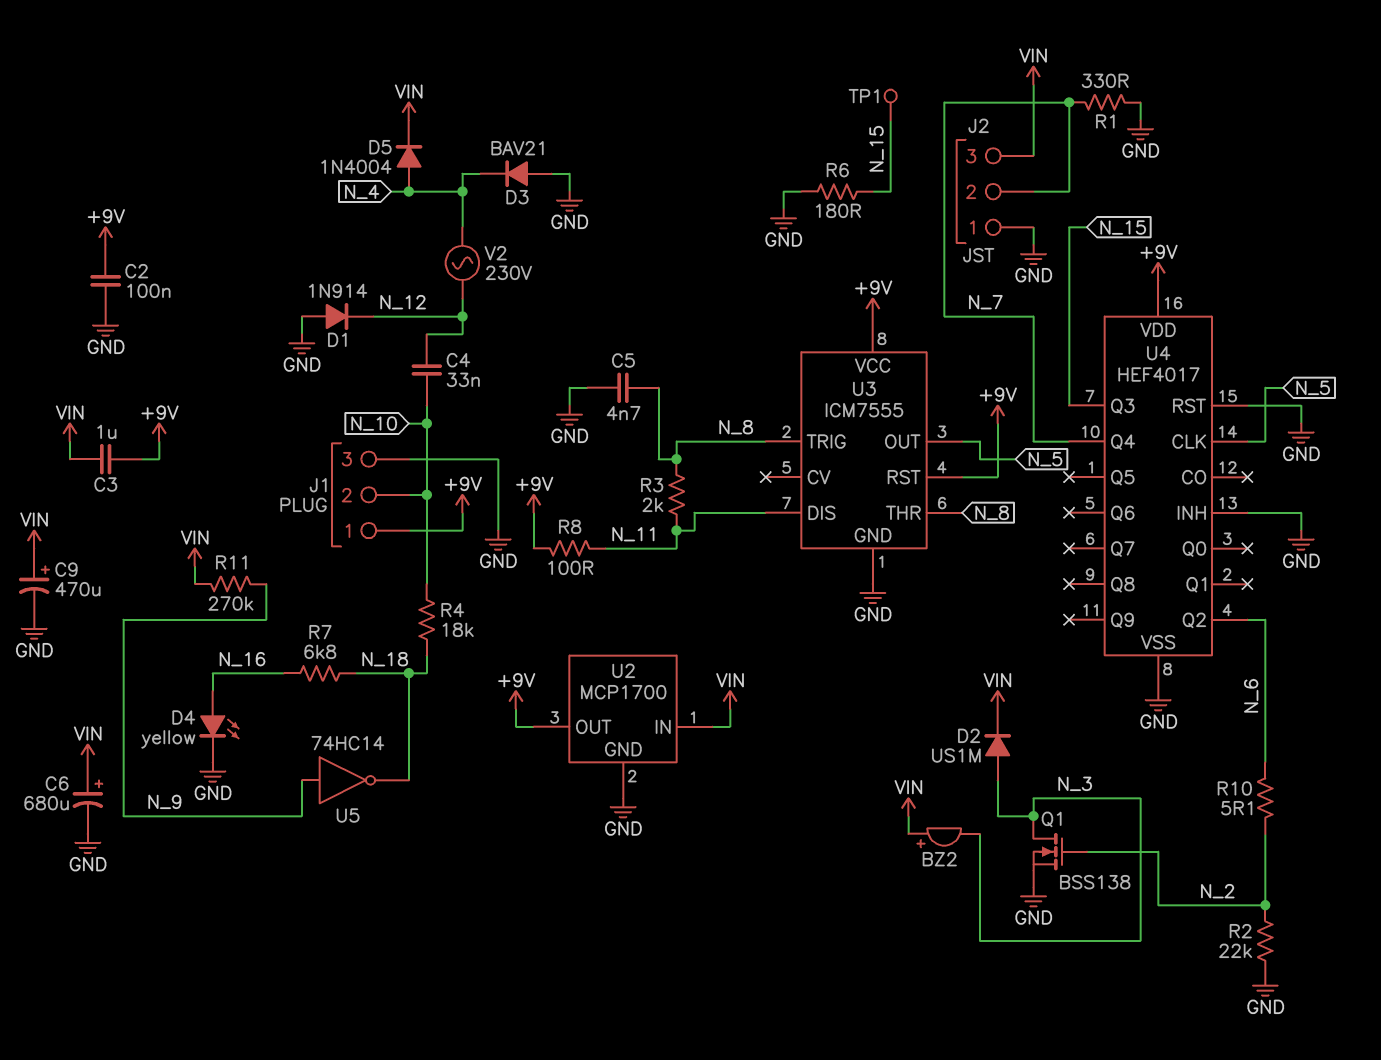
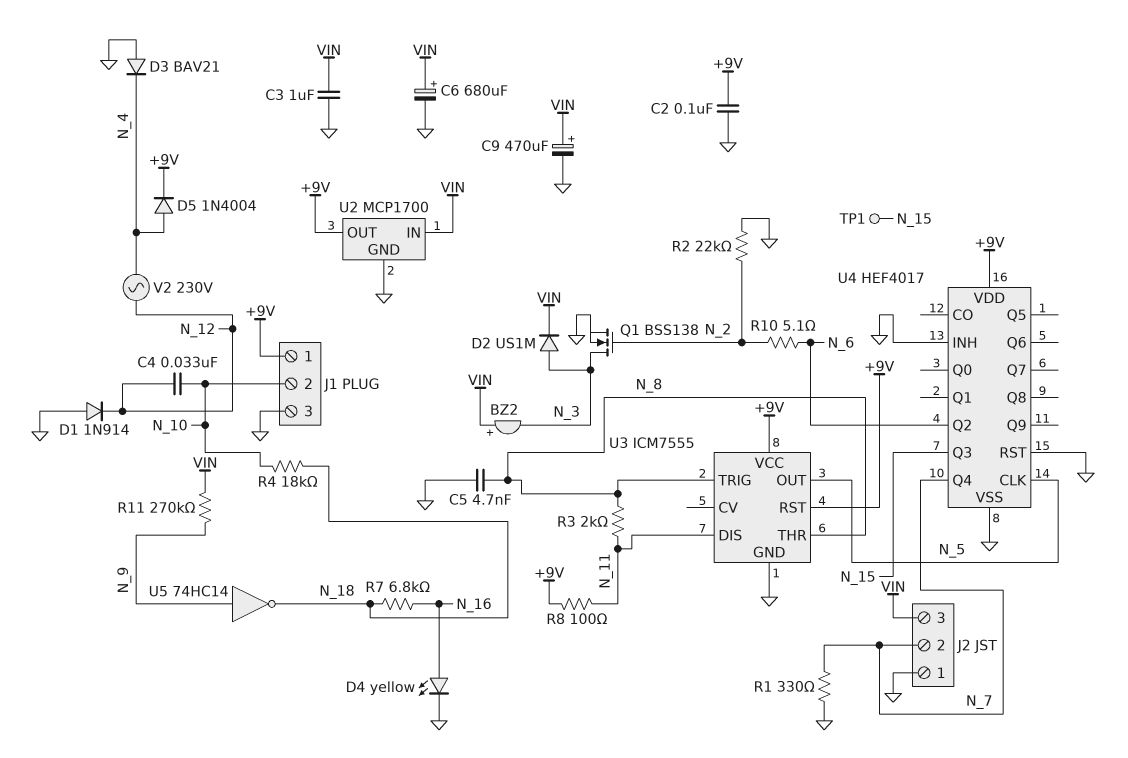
C3: 1uF (+9V, VIN) -> 1uF (GND, VIN)
D5: diode 1N4004 (A N_4, K VIN) -> diode 1N4004 (A N_4, K +9V)
R6: 180 (GND, N_15) -> none

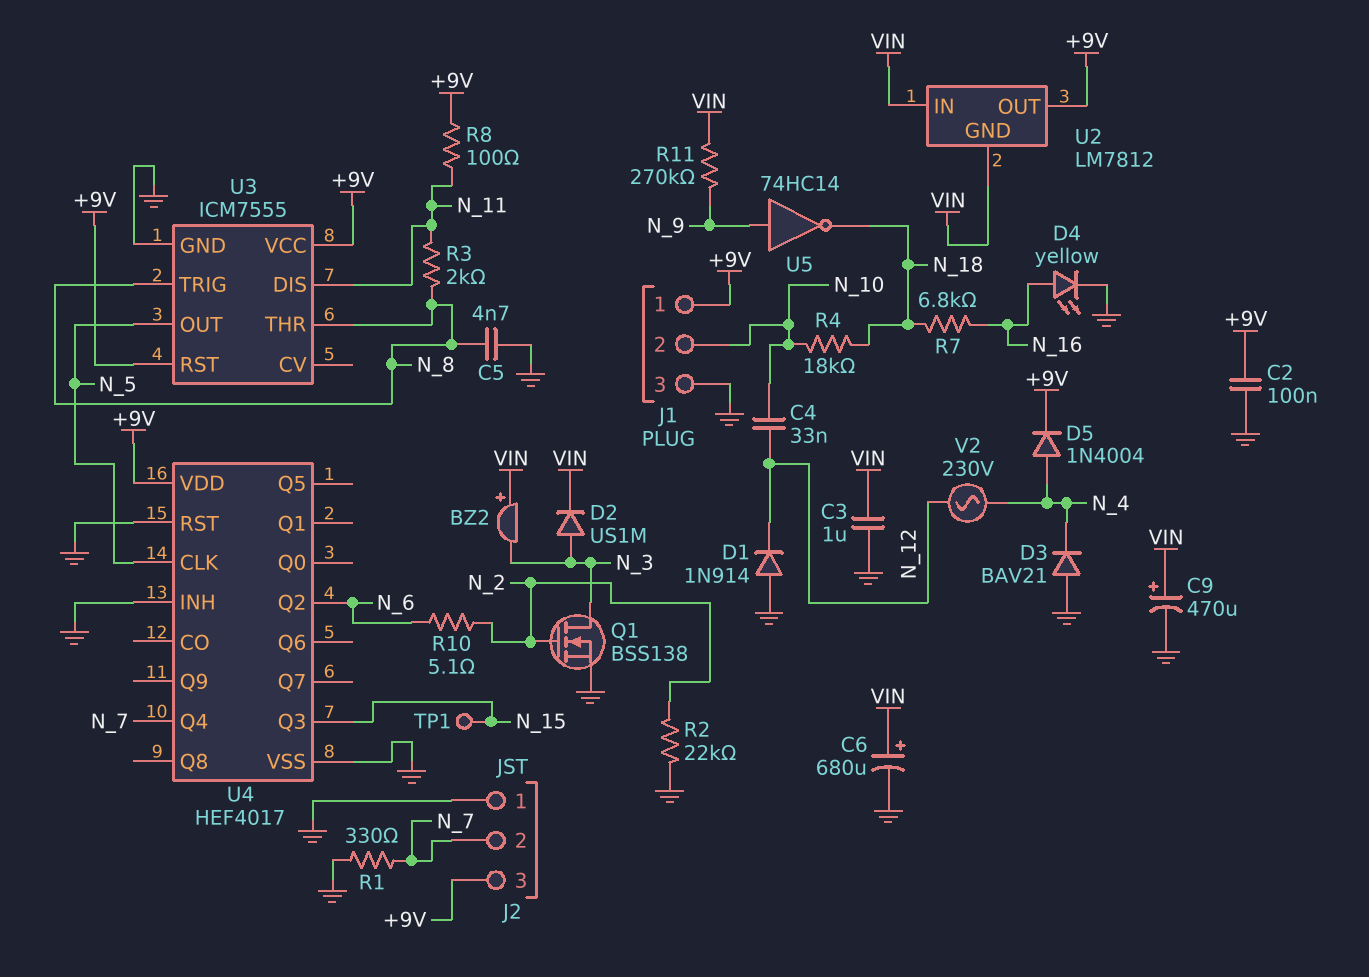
J2 pin 3: VIN -> +9V
U2: MCP1700 -> LM7812
U2 pin GND: GND -> VIN

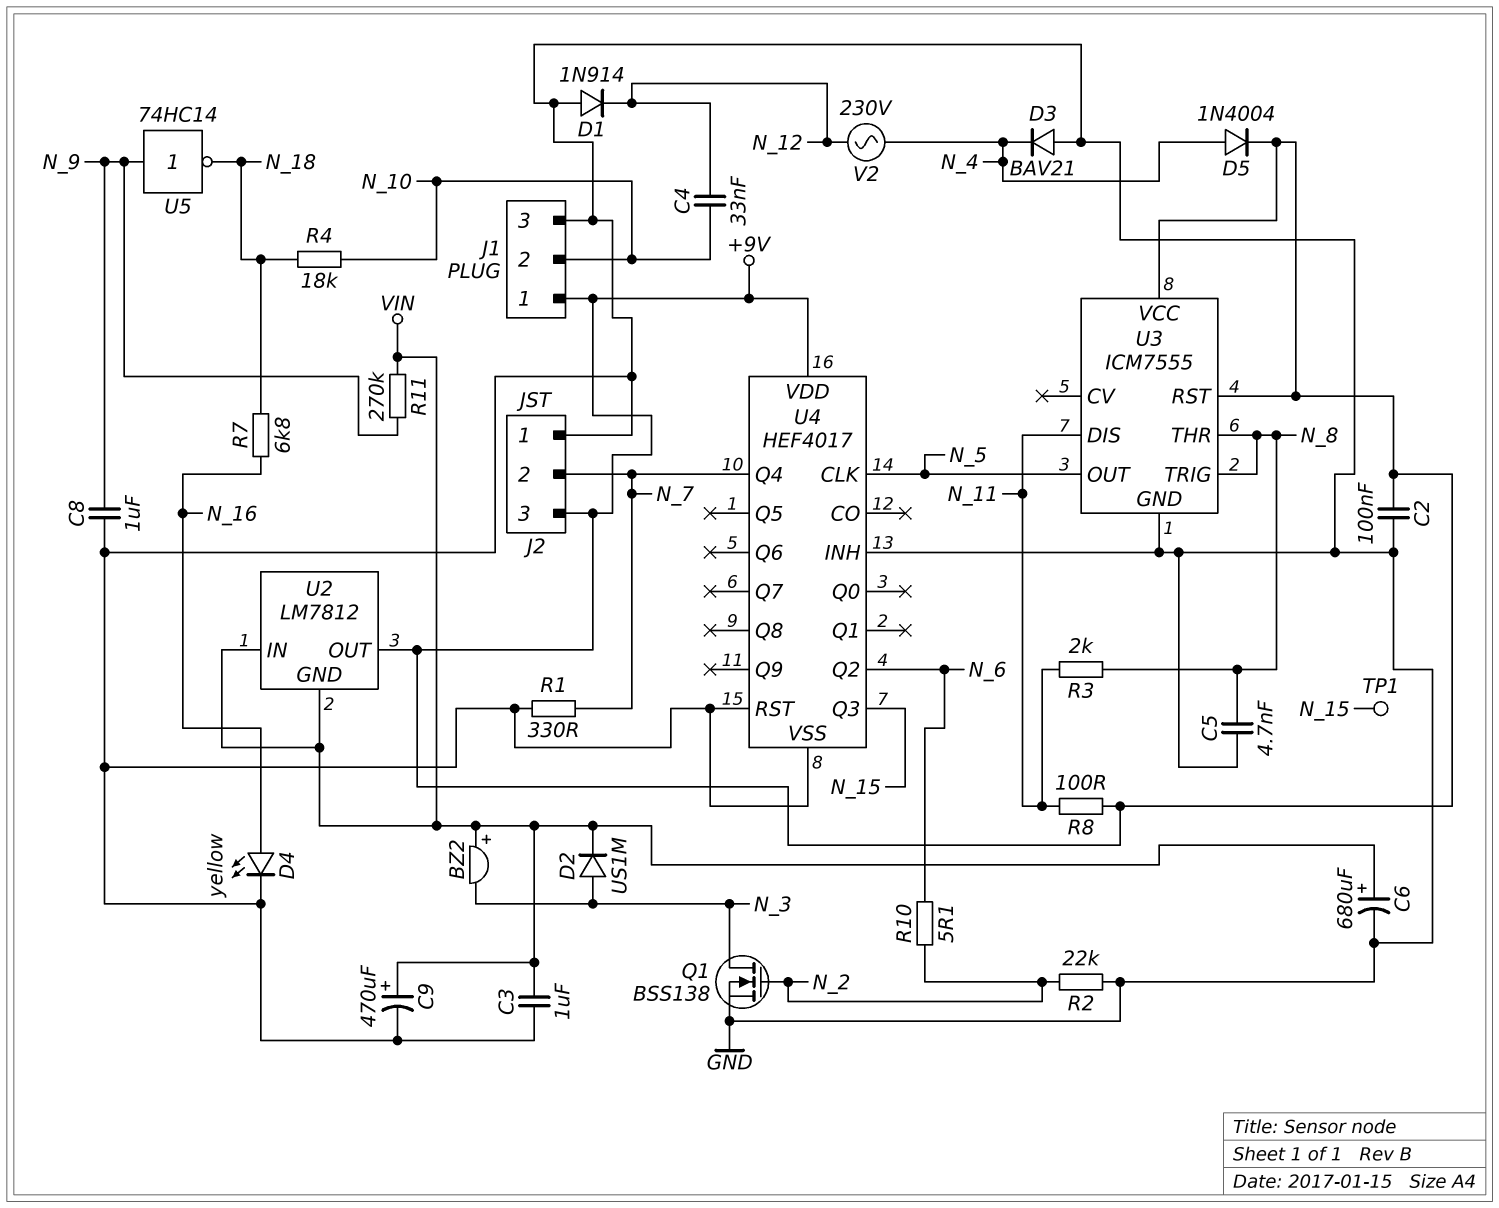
C8: none -> 1uF (GND, N_9)

